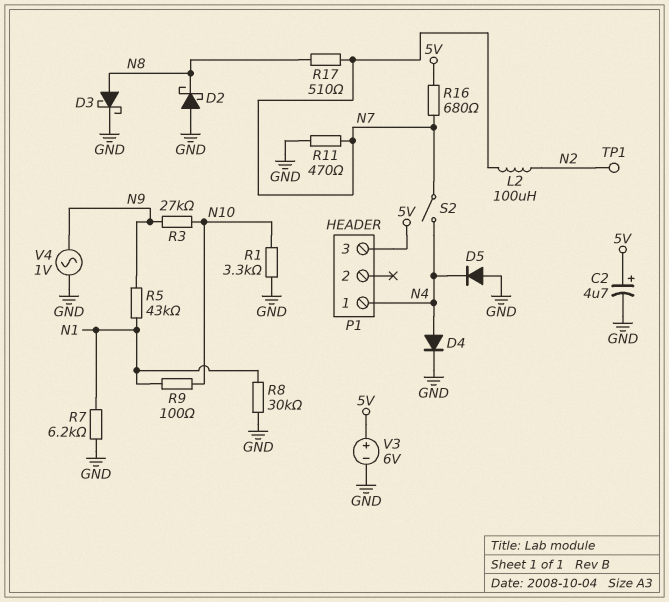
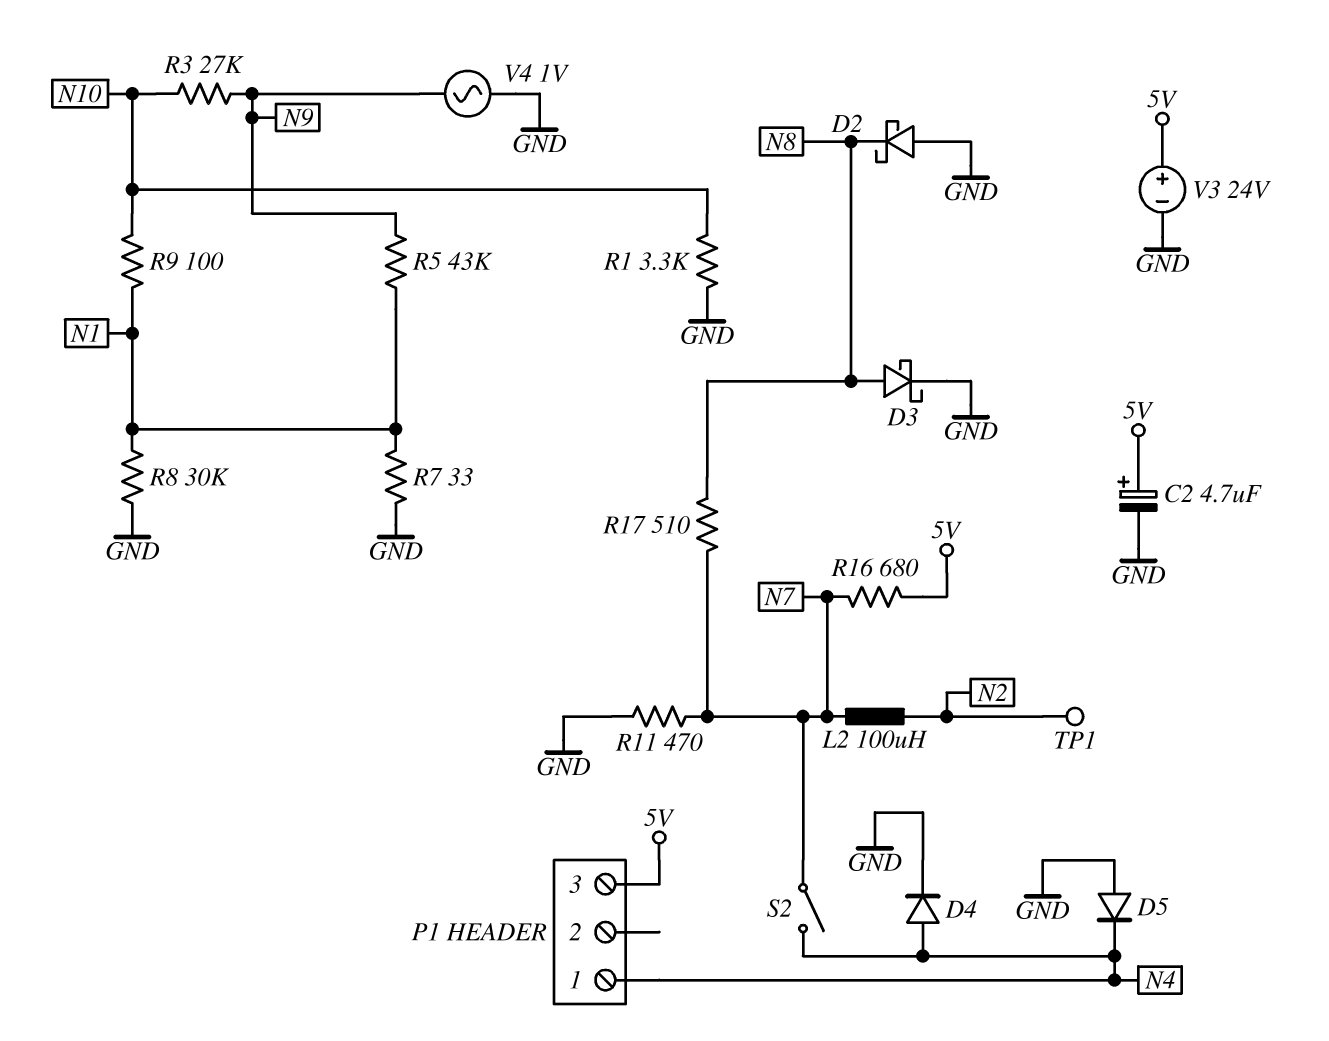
R7: 6.2k (GND, N1) -> 33 (GND, N1)
V3: 6V (plus 5V, minus GND) -> 24V (plus 5V, minus GND)

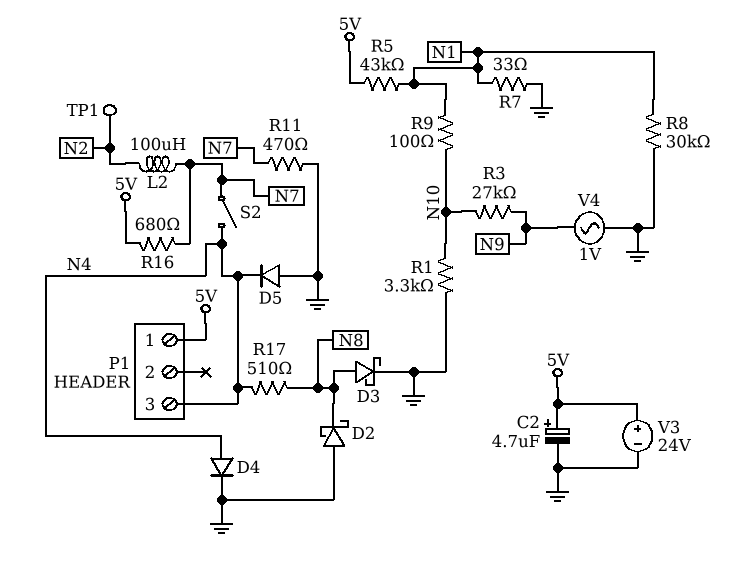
P1 pin 1: N4 -> 5V
P1 pin 3: 5V -> N4
R5: 43k (N1, N9) -> 43k (5V, N1)
R17: 510 (N7, N8) -> 510 (N4, N8)

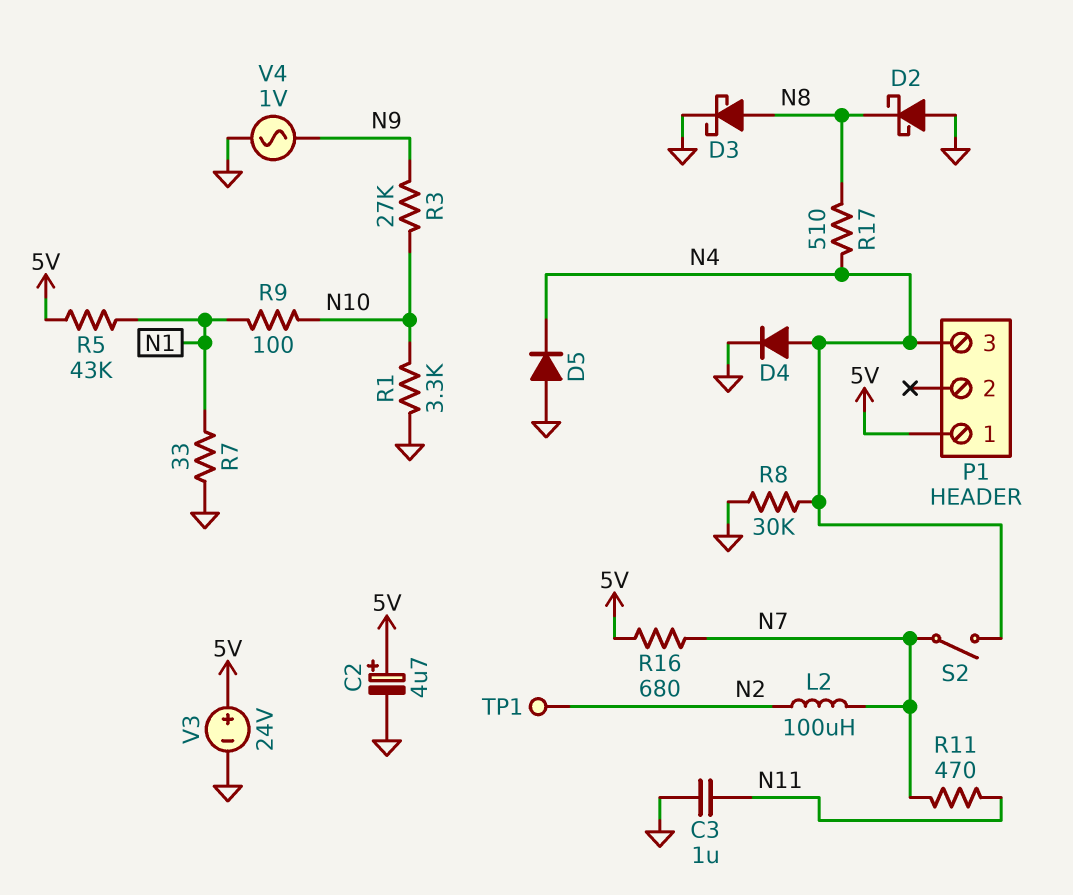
C3: none -> 1uF (GND, N11)
R8: 30k (GND, N1) -> 30k (GND, N4)
R11: 470 (GND, N7) -> 470 (N7, N11)

